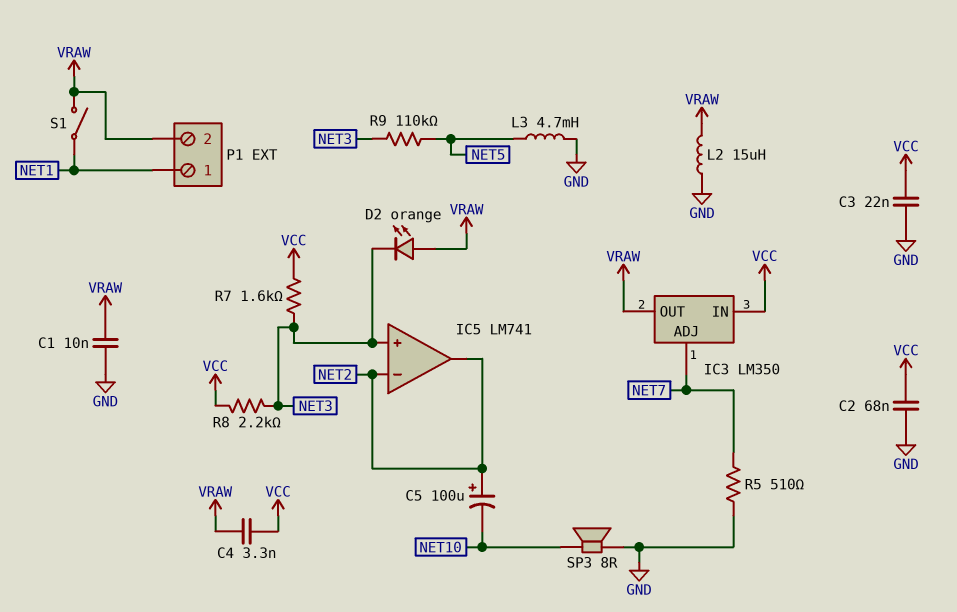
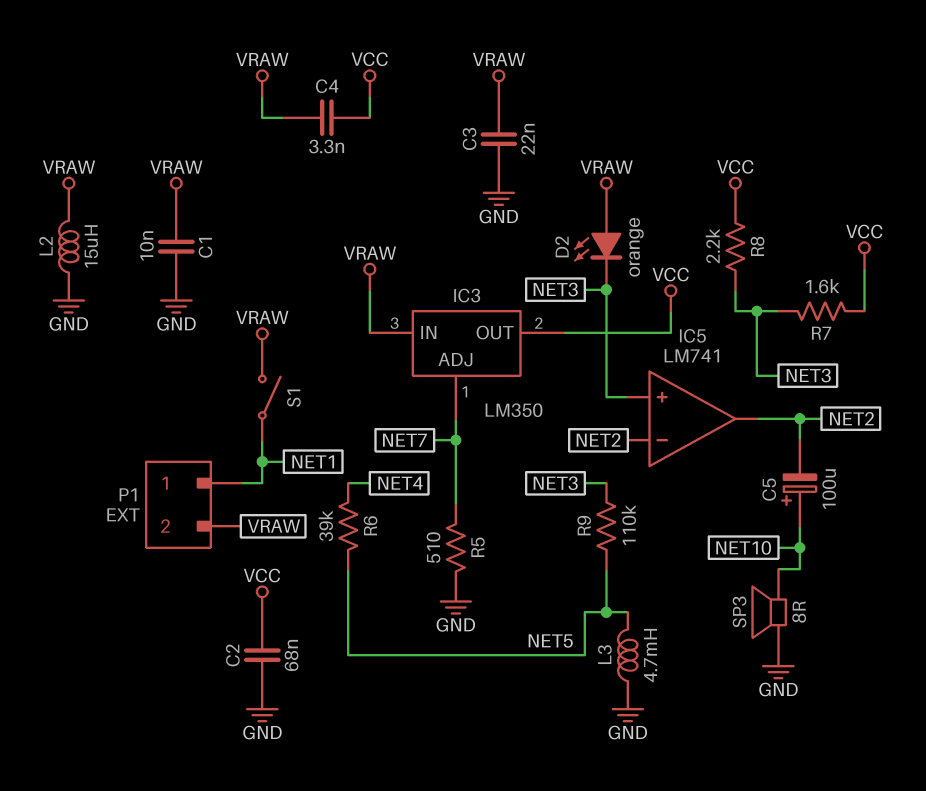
C3: 22nF (GND, VCC) -> 22nF (GND, VRAW)
C5: 100uF (plus NET2, minus NET10) -> 100uF (plus NET10, minus NET2)
IC3 pin IN: VCC -> VRAW
IC3 pin OUT: VRAW -> VCC
R6: none -> 39k (NET4, NET5)

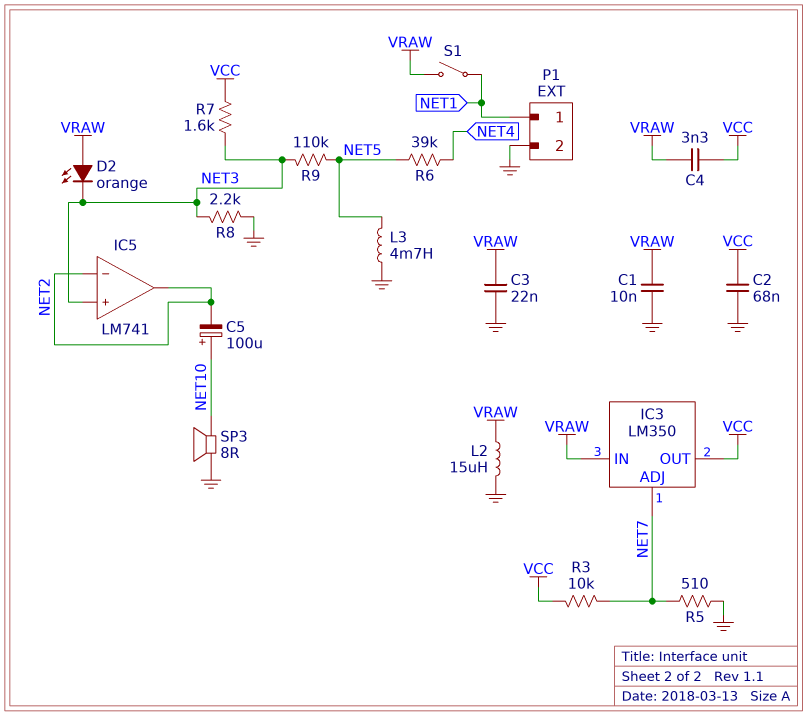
P1 pin 2: VRAW -> GND
R3: none -> 10k (NET7, VCC)
R8: 2.2k (NET3, VCC) -> 2.2k (GND, NET3)

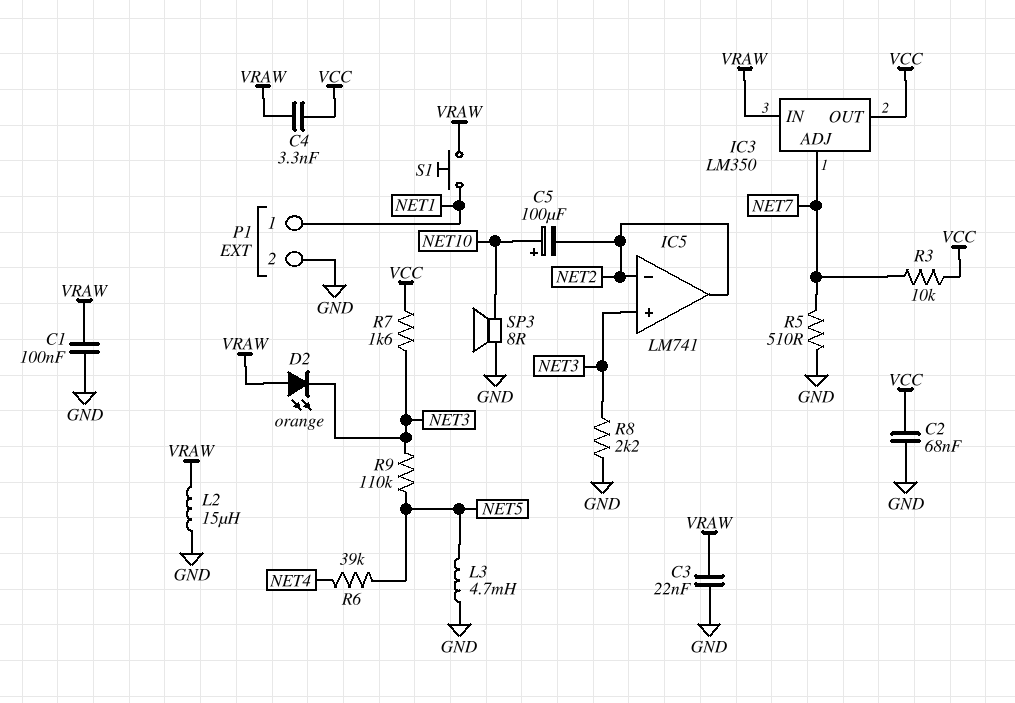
C1: 10nF (GND, VRAW) -> 100nF (GND, VRAW)
S1: switch (NET1, VRAW) -> button (NET1, VRAW)

